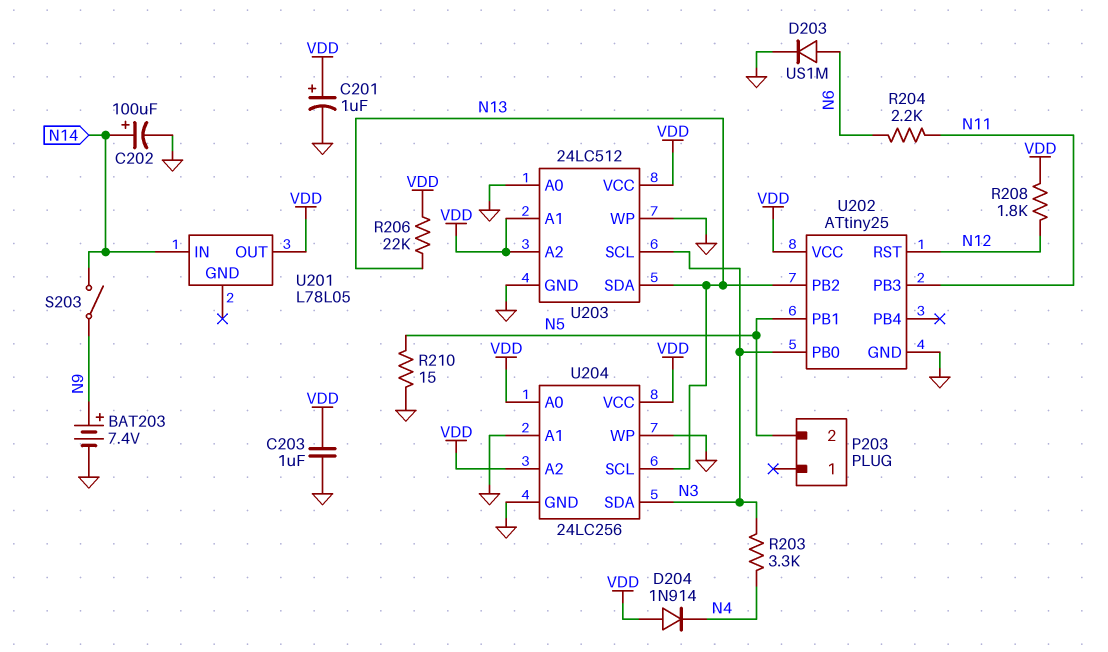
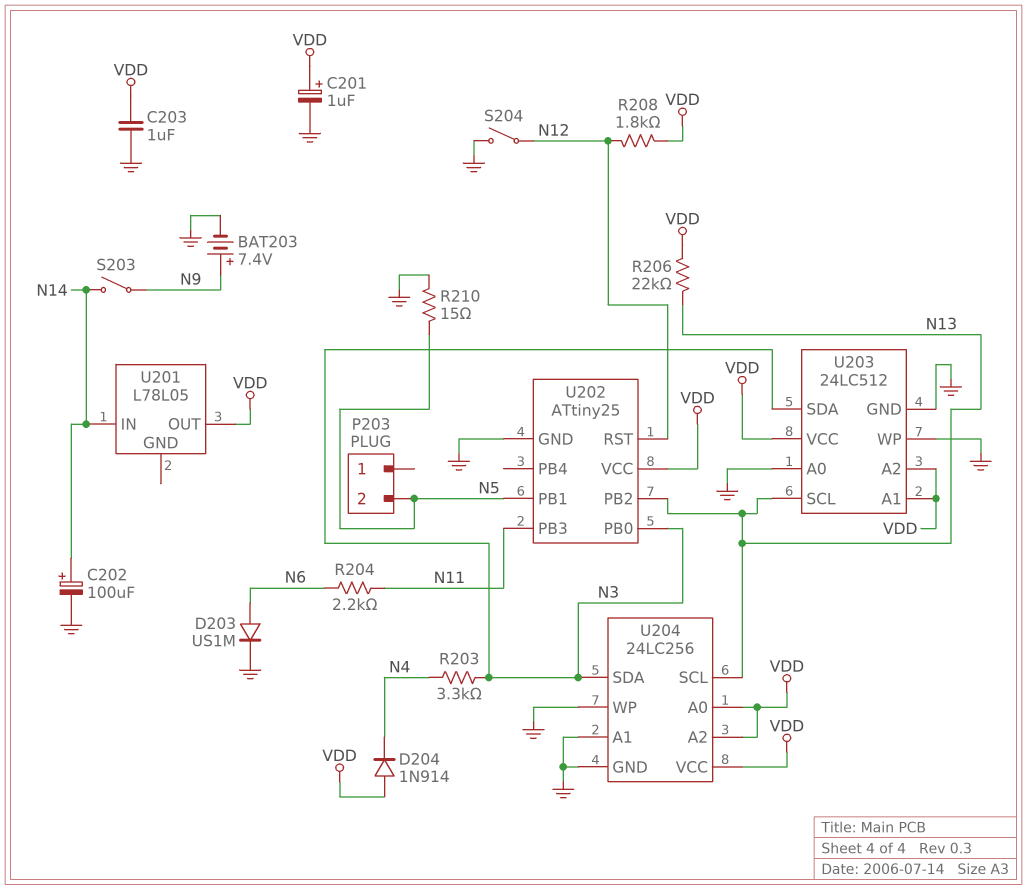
S204: none -> switch (GND, N12)
U203 pin SCL: N3 -> N13
U203 pin SDA: N13 -> N3

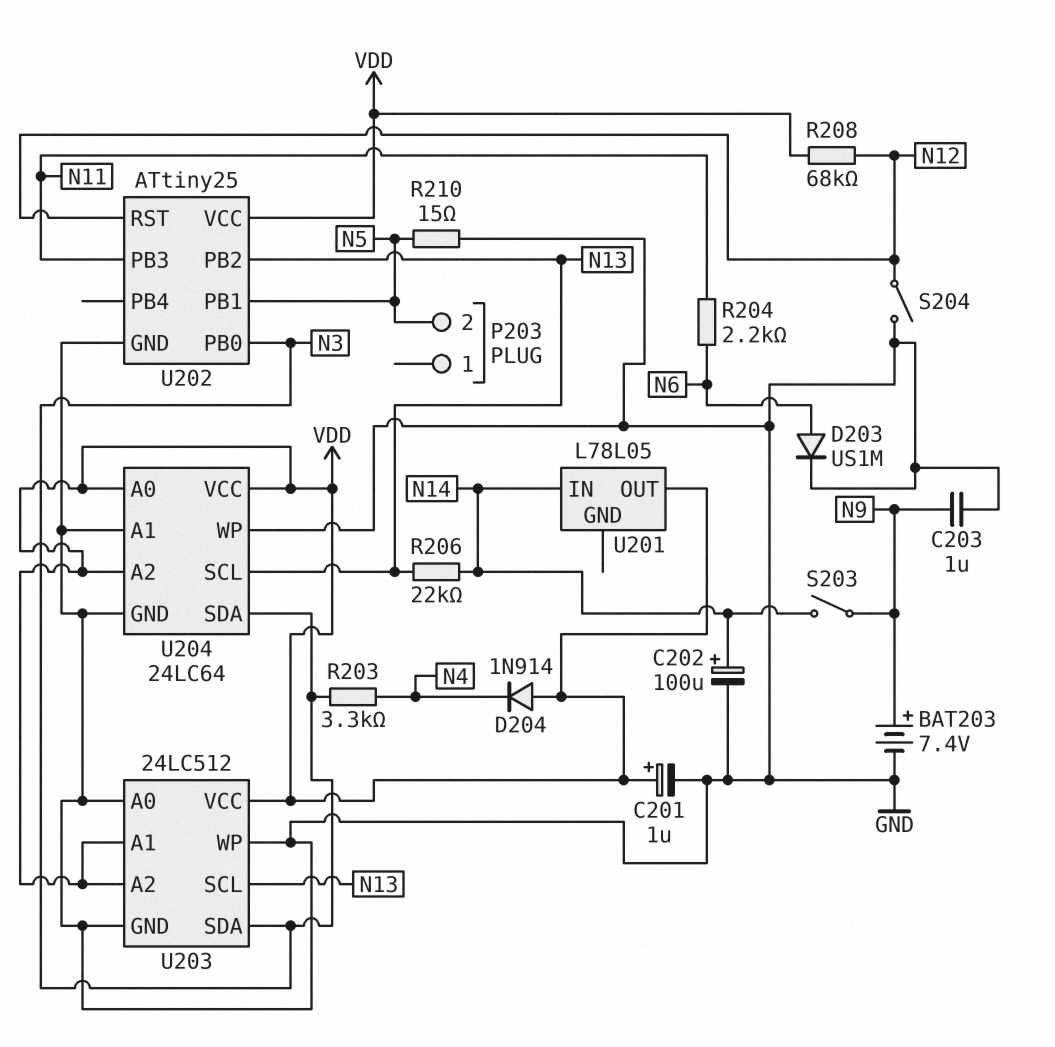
C203: 1uF (GND, VDD) -> 1uF (GND, N9)
R206: 22k (N13, VDD) -> 22k (N13, N14)
R208: 1.8k (N12, VDD) -> 68k (N12, VDD)
U204: 24LC256 -> 24LC64

